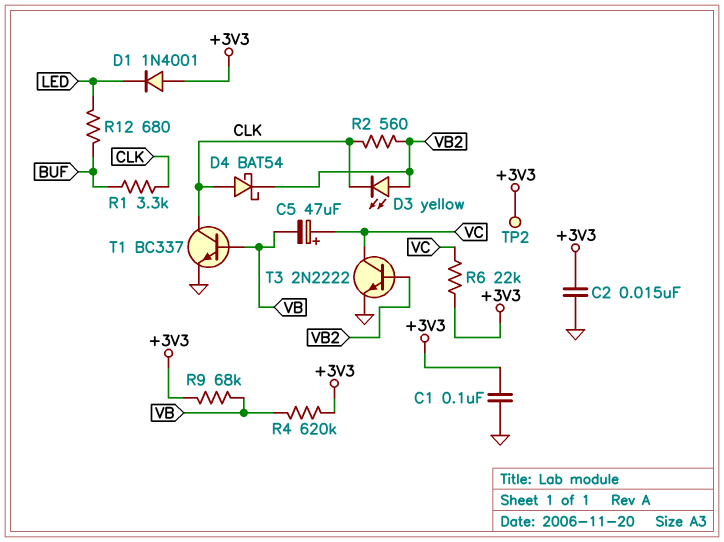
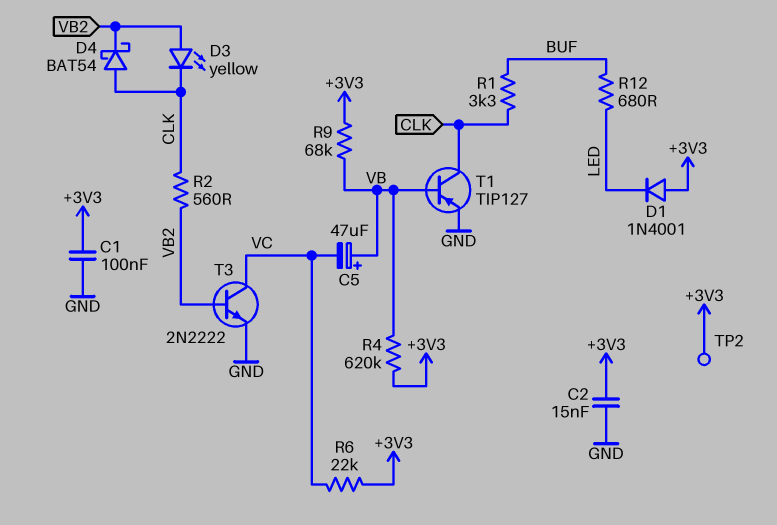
C5: 47uF (plus VC, minus VB) -> 47uF (plus VB, minus VC)
T1: NPN BC337 (B VB, C CLK, E GND) -> PNP TIP127 (B VB, C CLK, E GND)

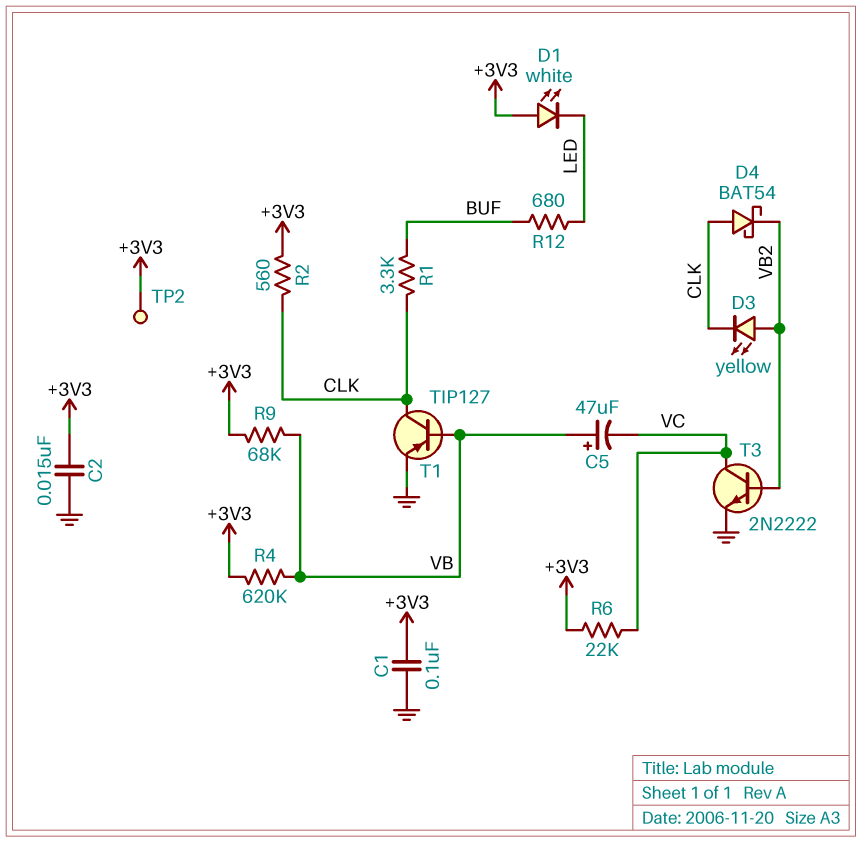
D1: diode 1N4001 (A +3V3, K LED) -> LED white (A +3V3, K LED)
R2: 560 (CLK, VB2) -> 560 (+3V3, CLK)

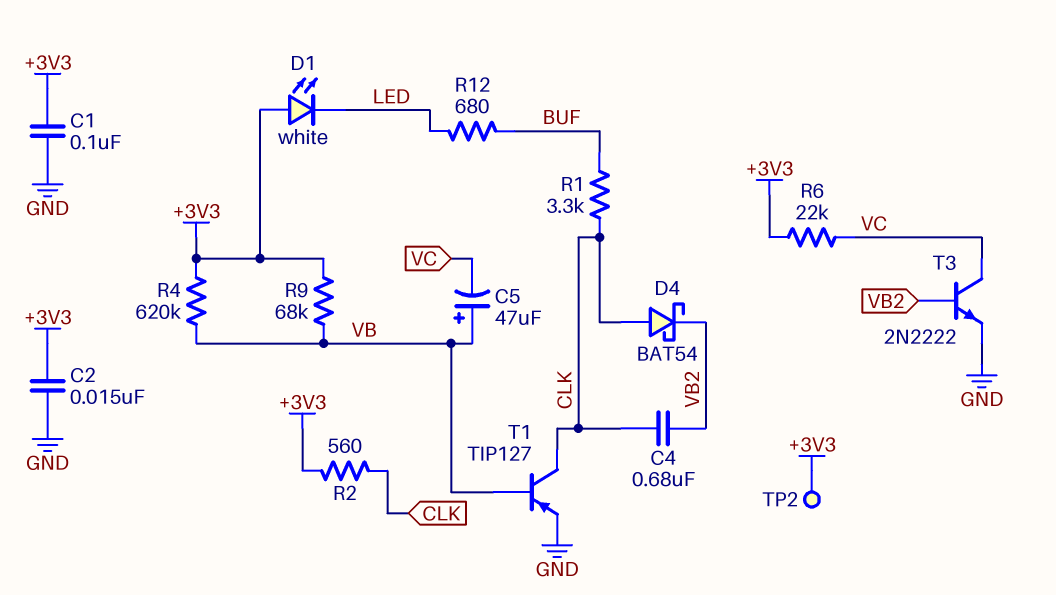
C4: none -> 680nF (CLK, VB2)
D3: LED yellow (A VB2, K CLK) -> none

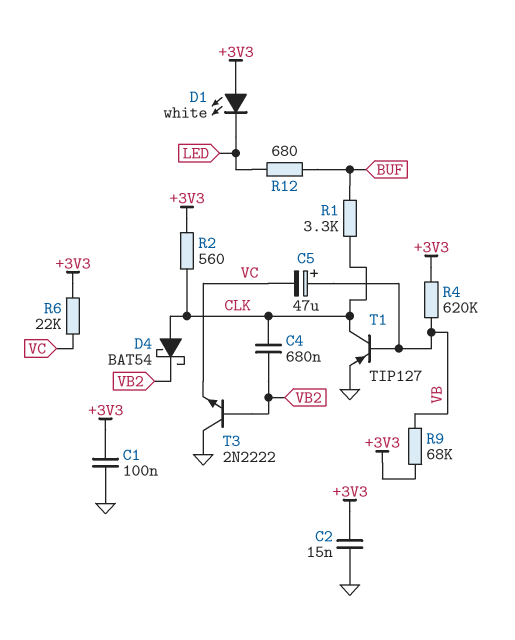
T3: NPN 2N2222 (B VB2, C VC, E GND) -> NPN 2N2222 (B VB2, C GND, E VC)
TP2: test point (+3V3) -> none

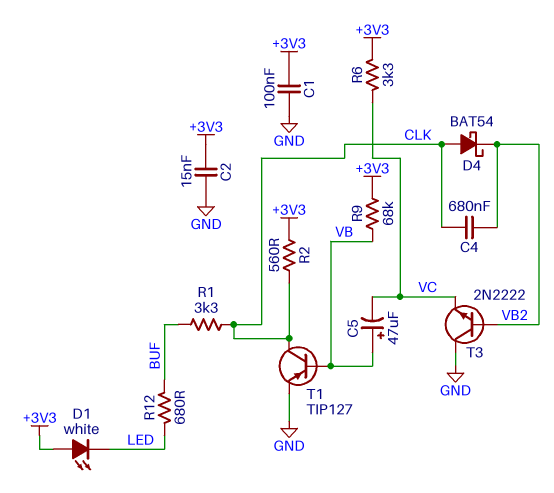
R4: 620k (+3V3, VB) -> none
R6: 22k (+3V3, VC) -> 3.3k (+3V3, VC)

